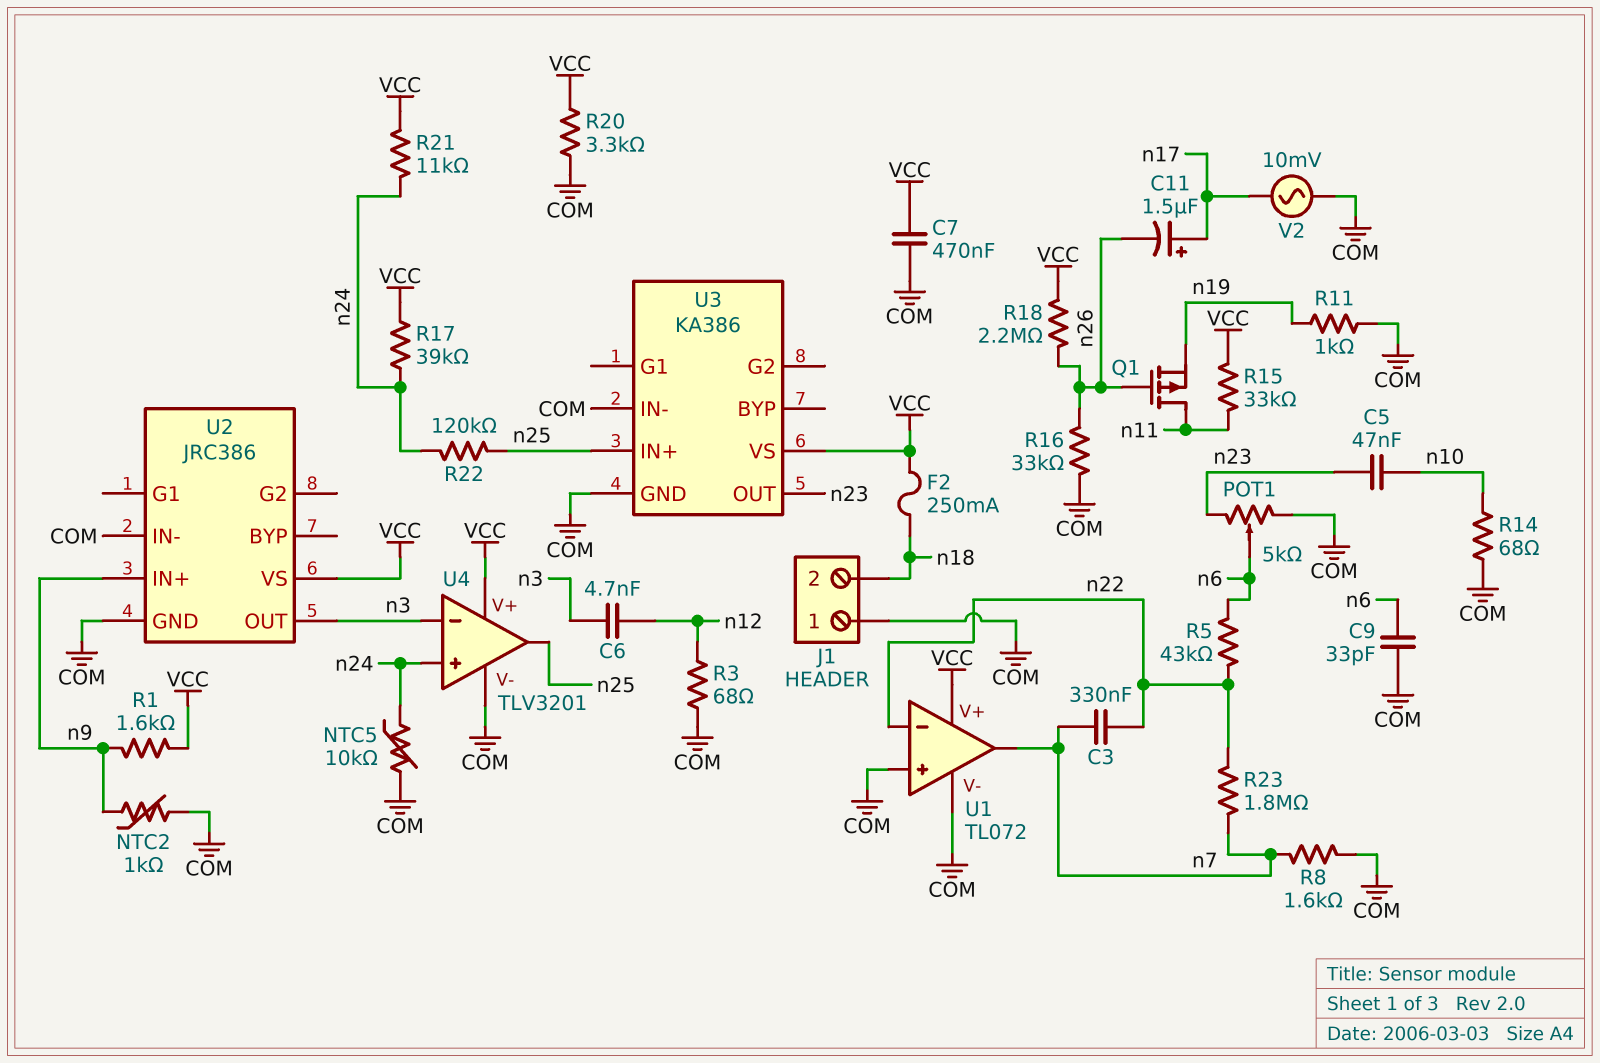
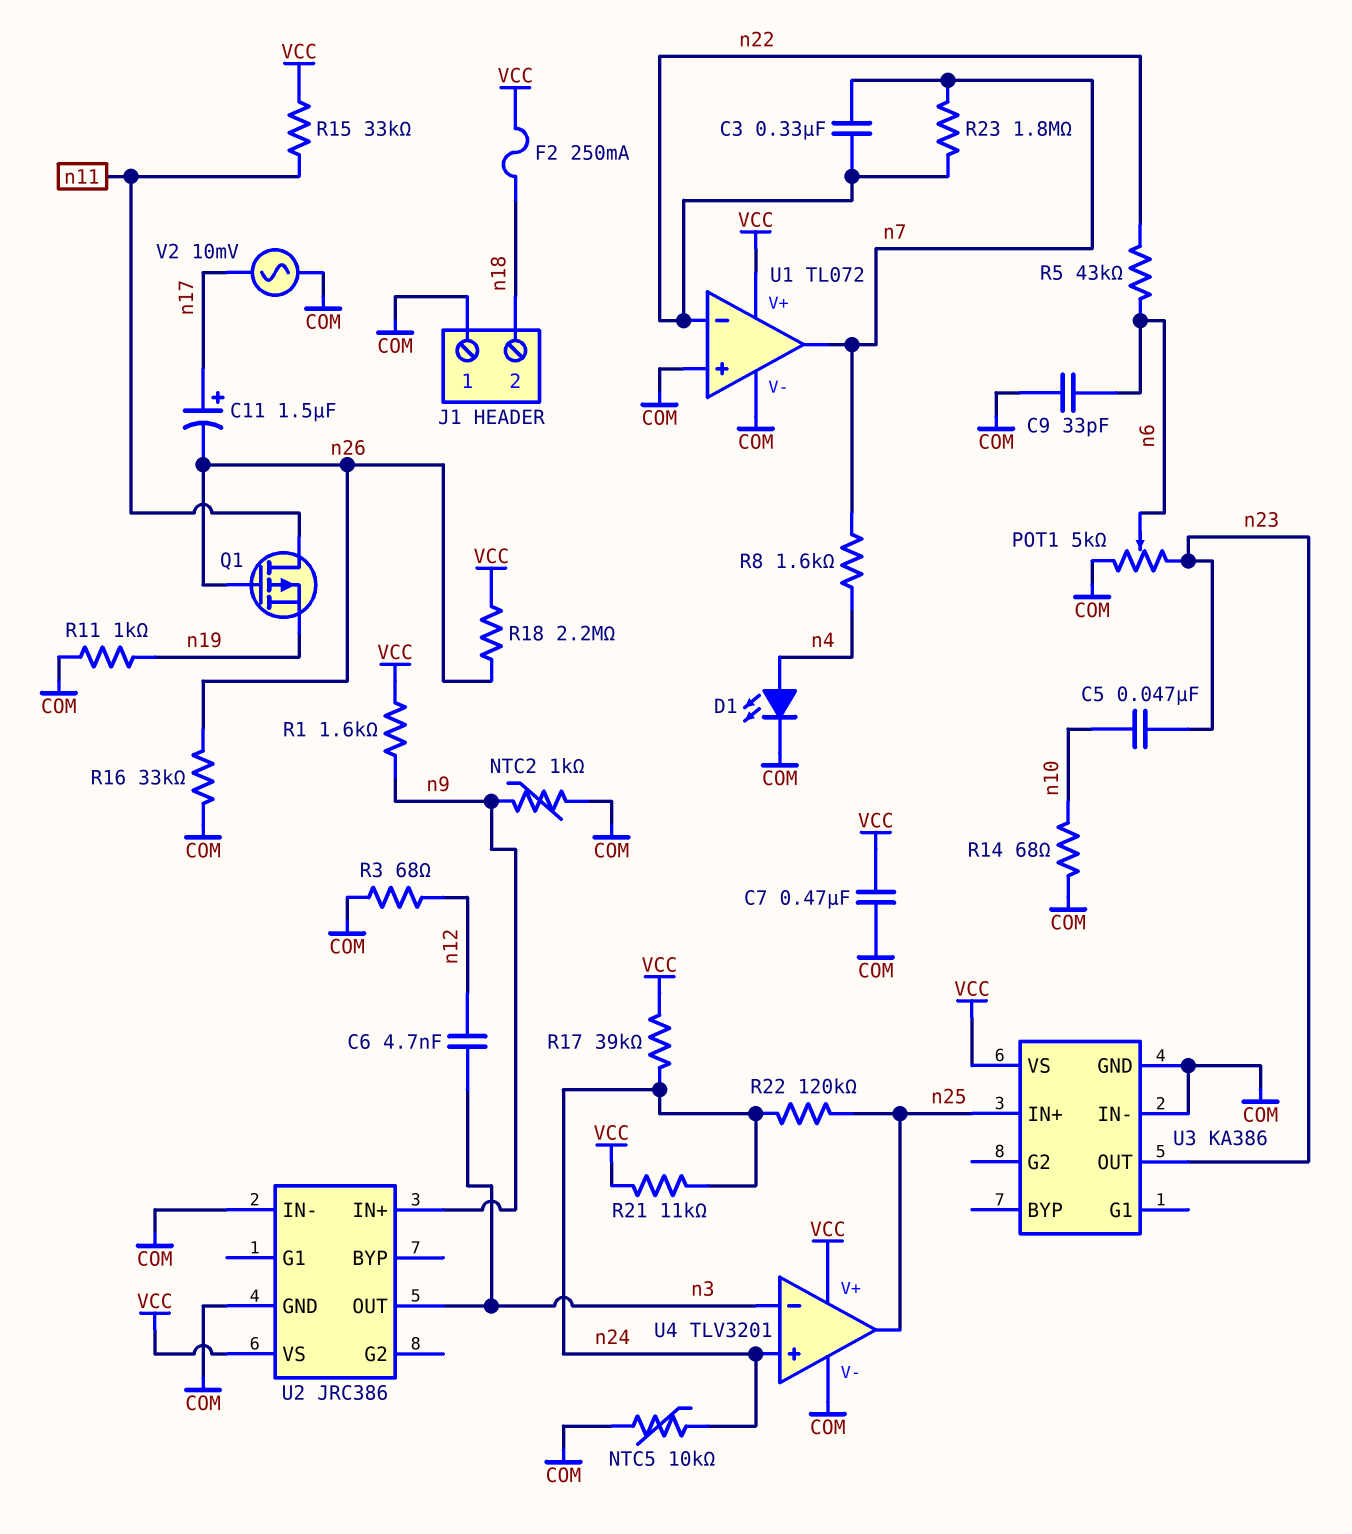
D1: none -> LED (A n4, K COM)
R8: 1.6k (COM, n7) -> 1.6k (n4, n7)
R20: 3.3k (COM, VCC) -> none

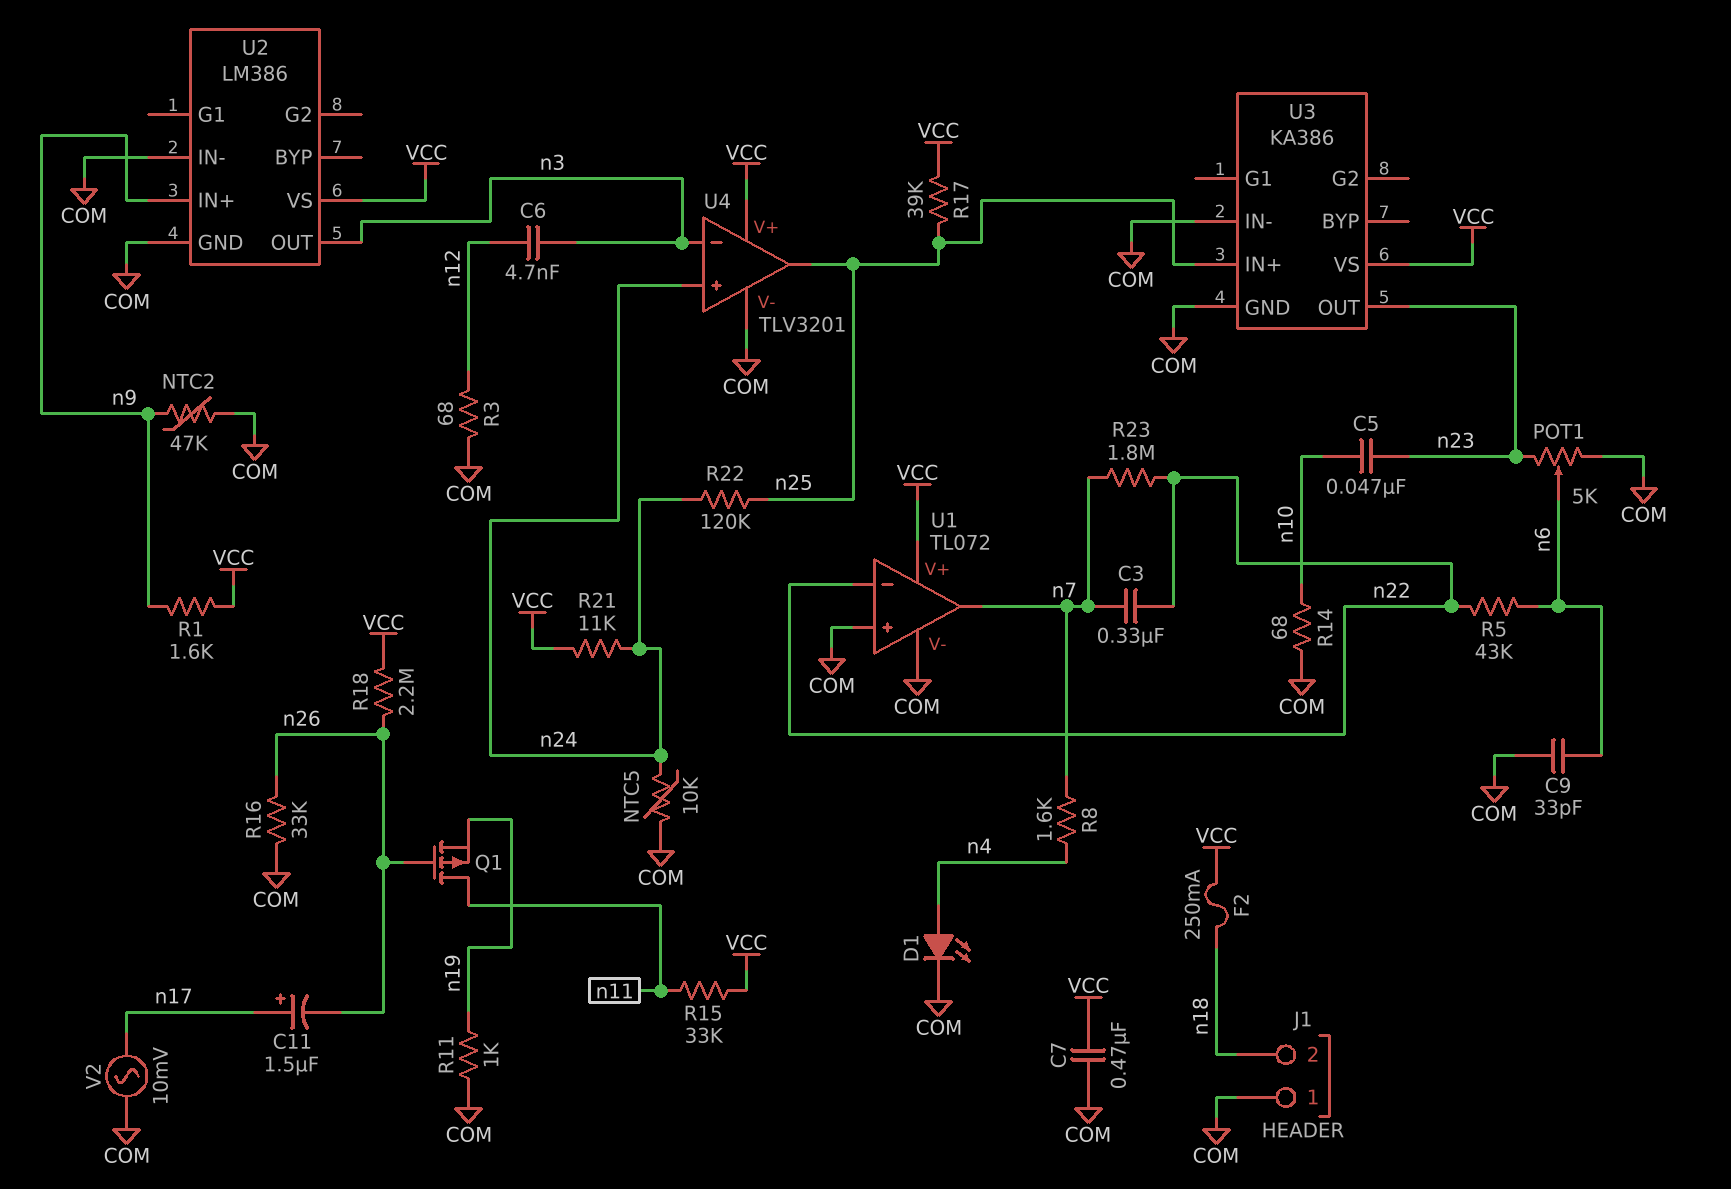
NTC2: 1k (COM, n9) -> 47k (COM, n9)
R17: 39k (VCC, n24) -> 39k (VCC, n25)
U2: JRC386 -> LM386

